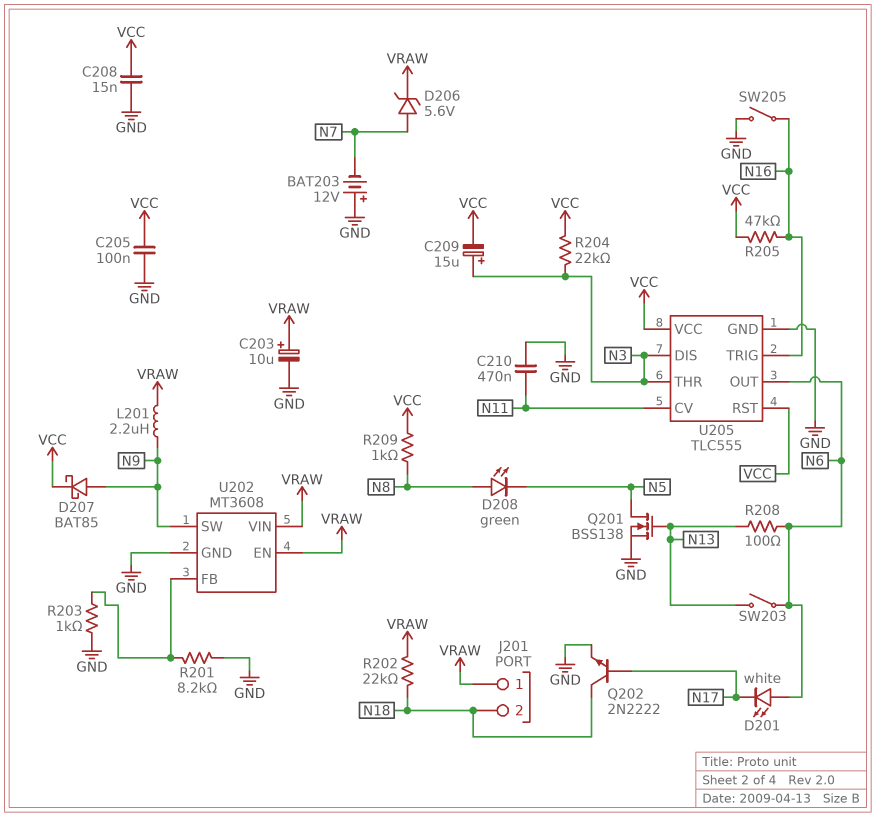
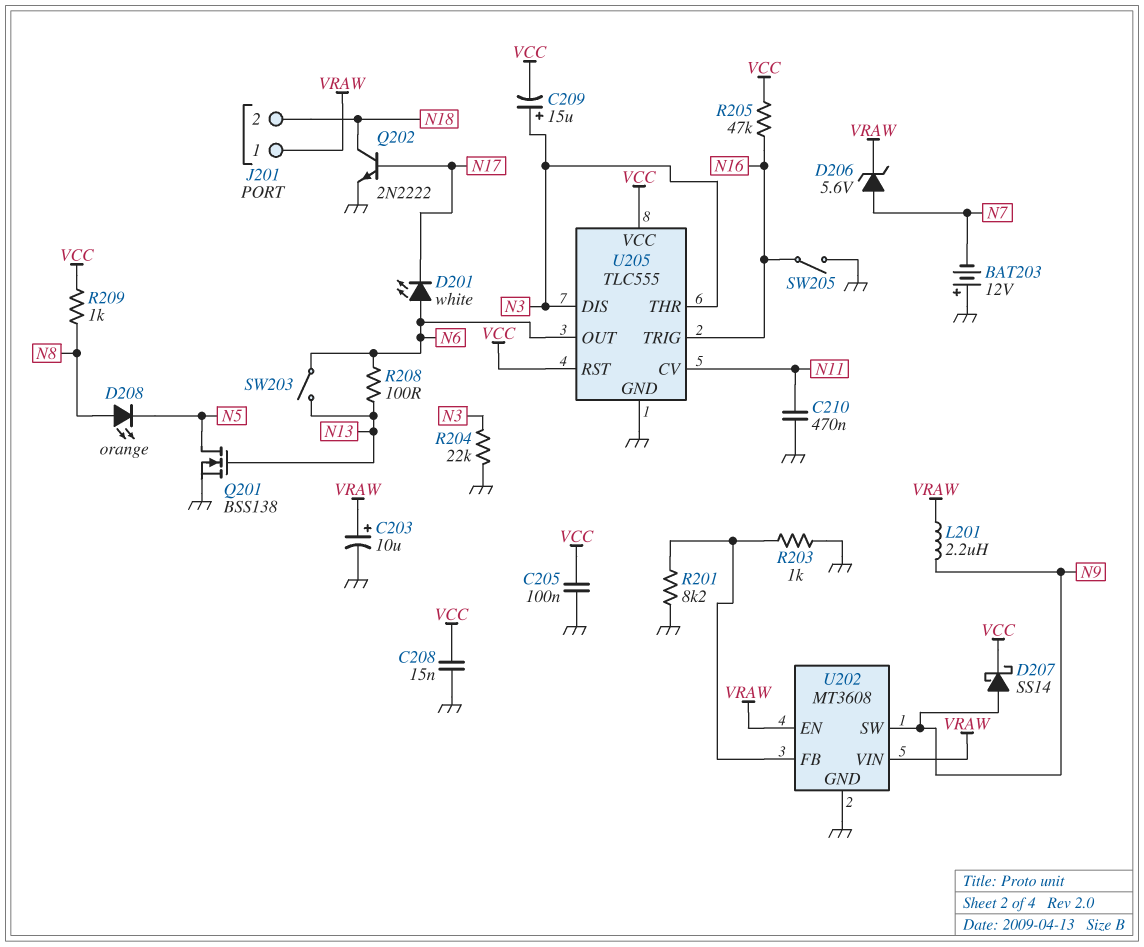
D207: schottky BAT85 (A N9, K VCC) -> schottky SS14 (A N9, K VCC)
D208: LED green (A N8, K N5) -> LED orange (A N8, K N5)
R202: 22k (N18, VRAW) -> none
R204: 22k (N3, VCC) -> 22k (GND, N3)

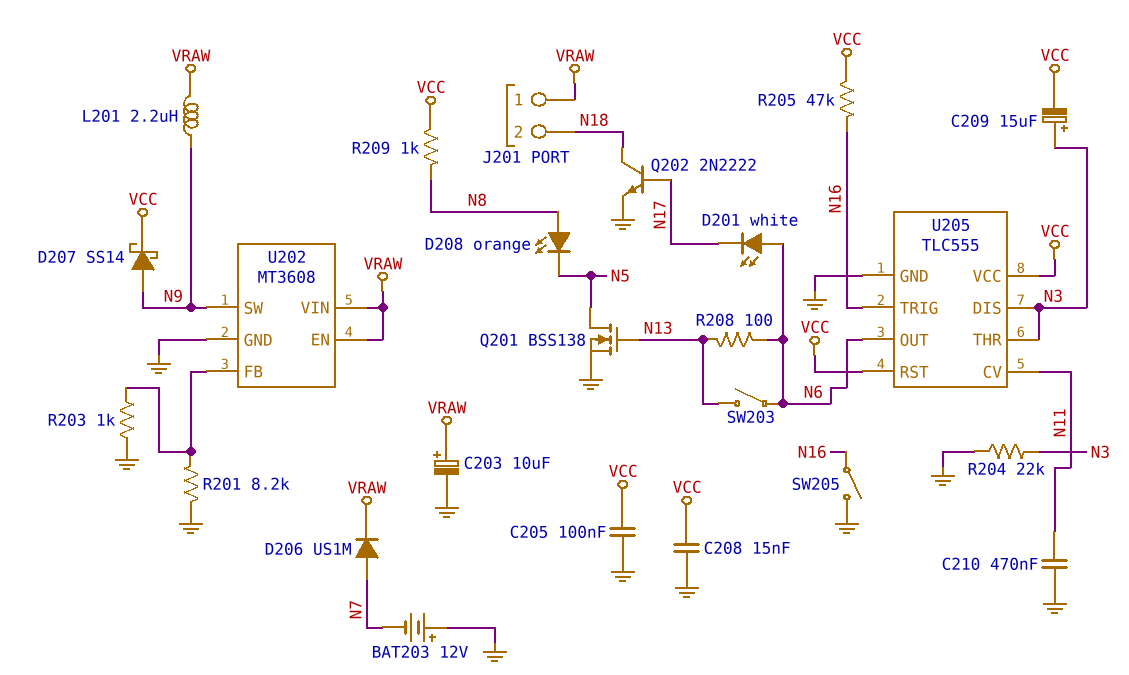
D206: zener 5.6V (A N7, K VRAW) -> diode US1M (A N7, K VRAW)

